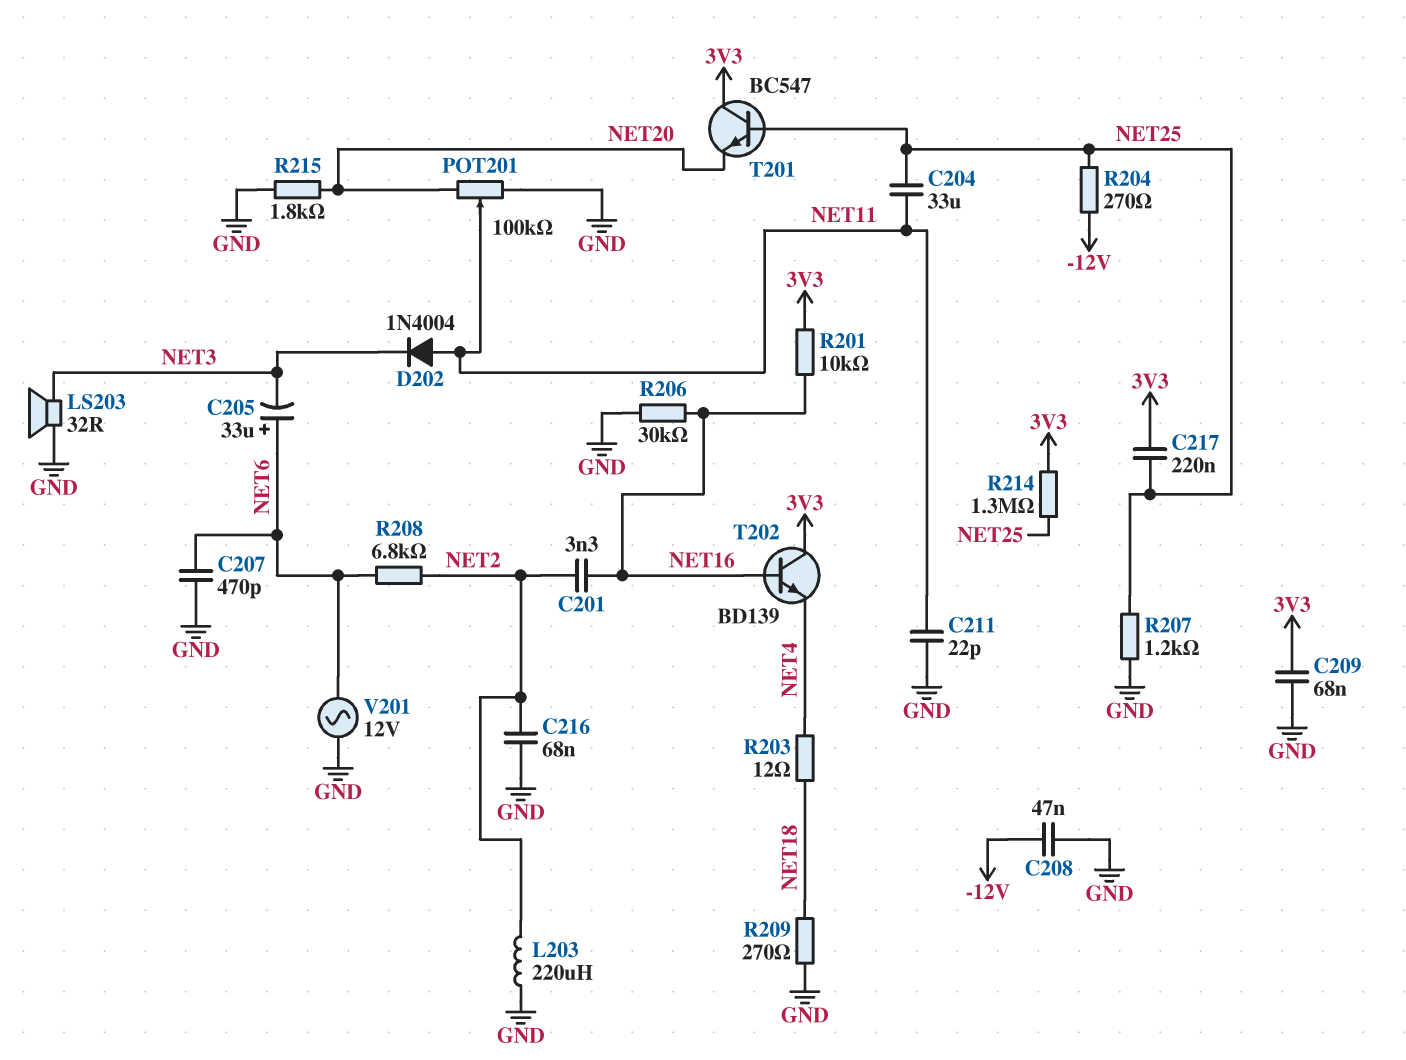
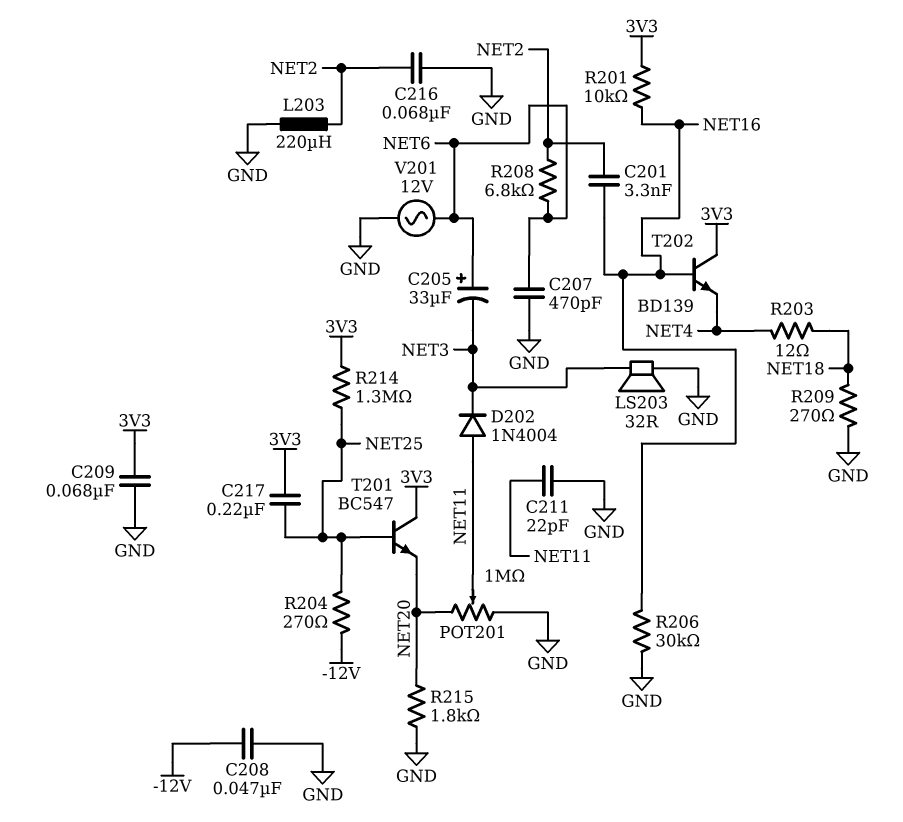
C204: 33uF (NET11, NET25) -> none
POT201: 100k (GND, NET20, wiper NET11) -> 1M (GND, NET20, wiper NET11)
R207: 1.2k (GND, NET25) -> none

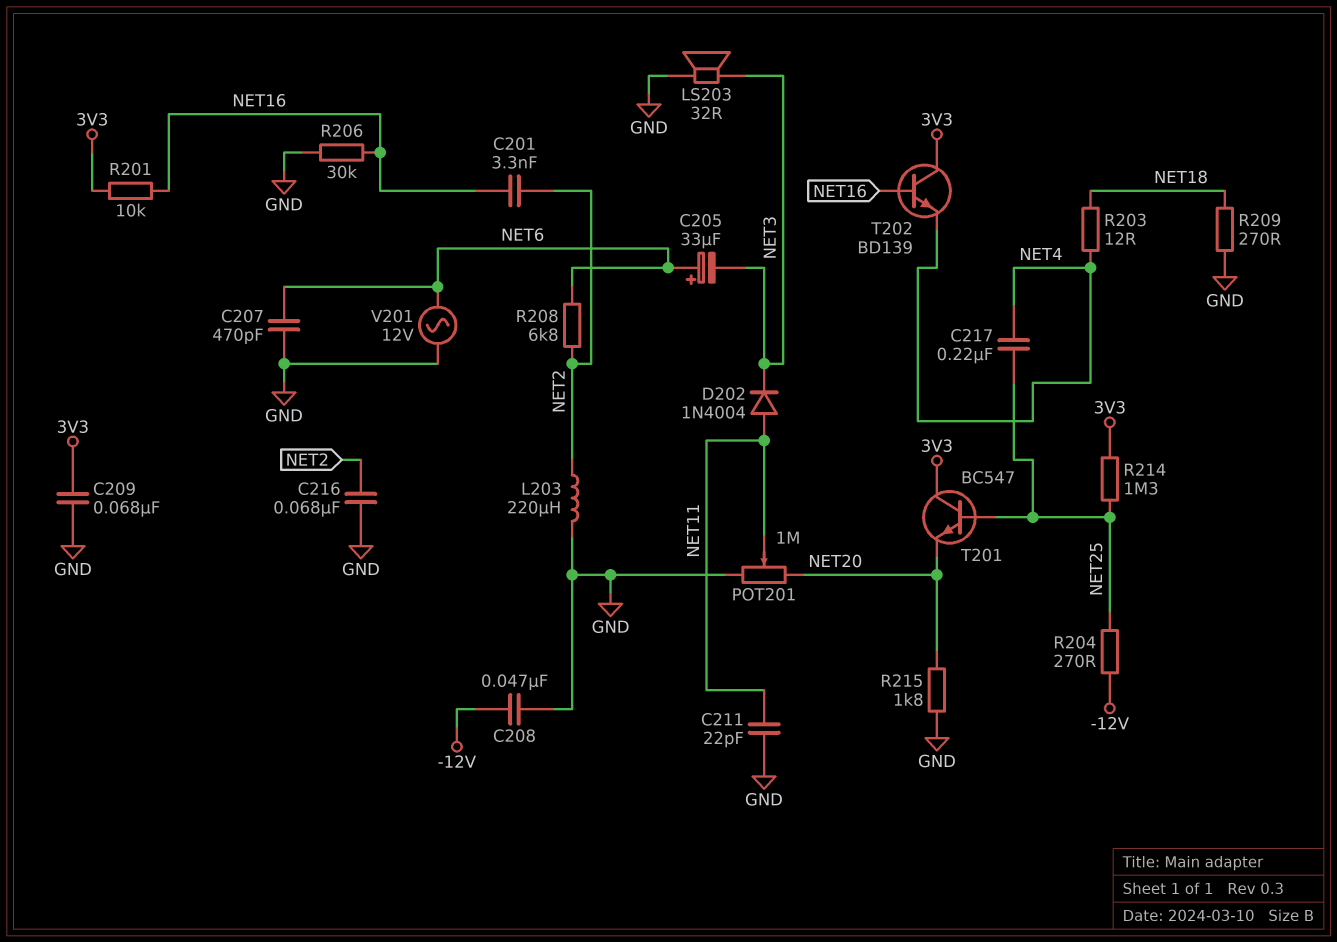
C217: 220nF (3V3, NET25) -> 220nF (NET4, NET25)

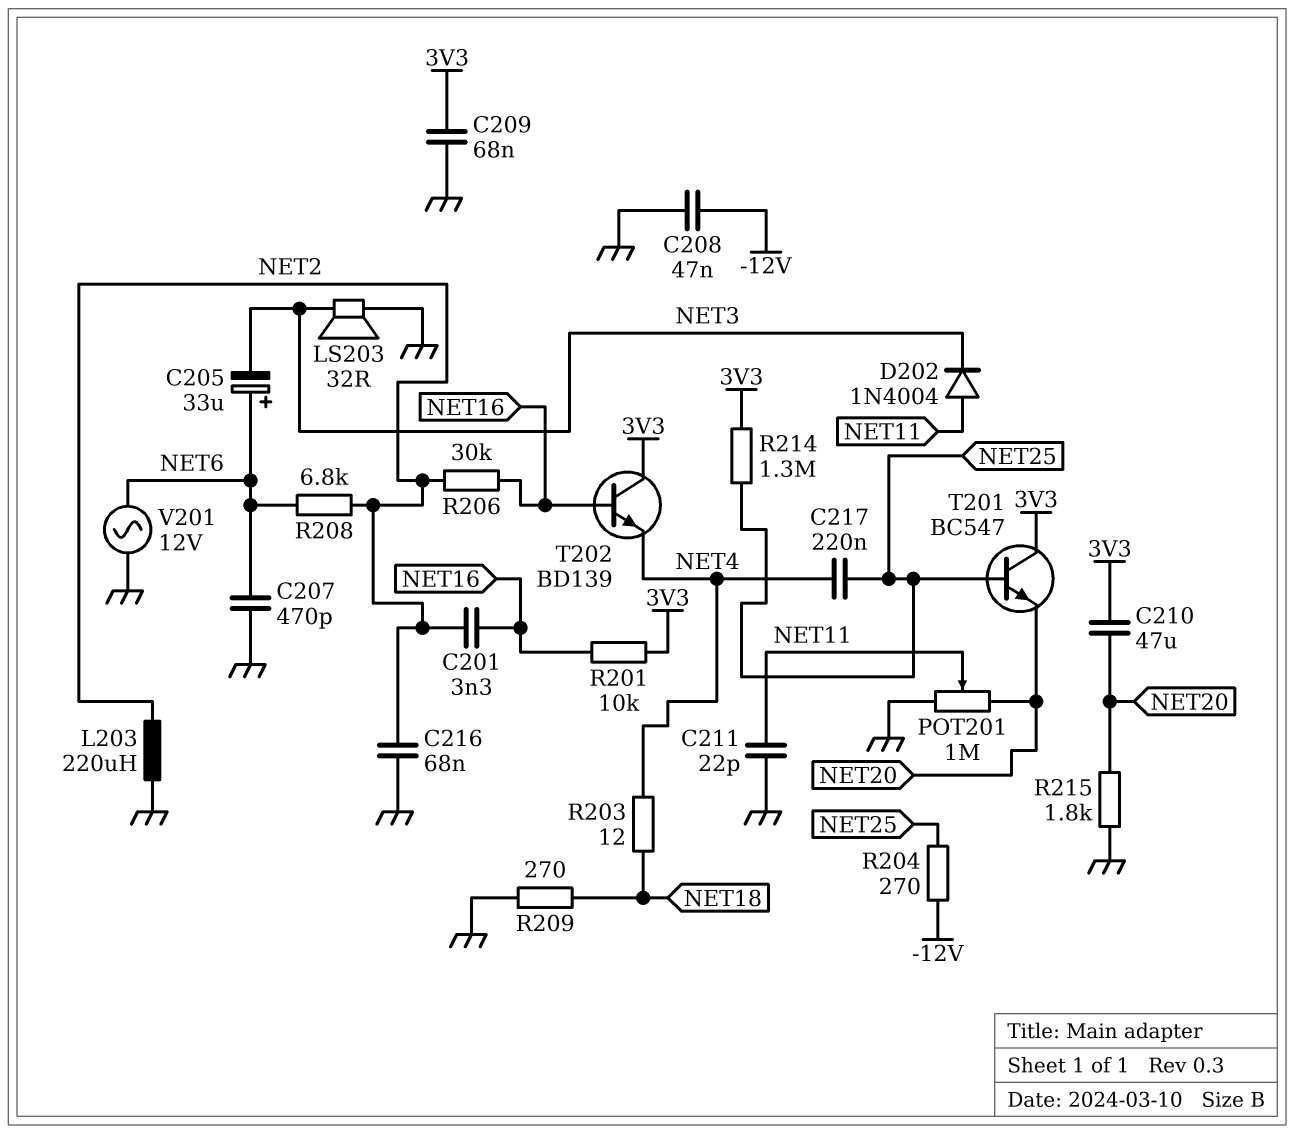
C210: none -> 47uF (3V3, NET20)
R206: 30k (GND, NET16) -> 30k (NET2, NET16)

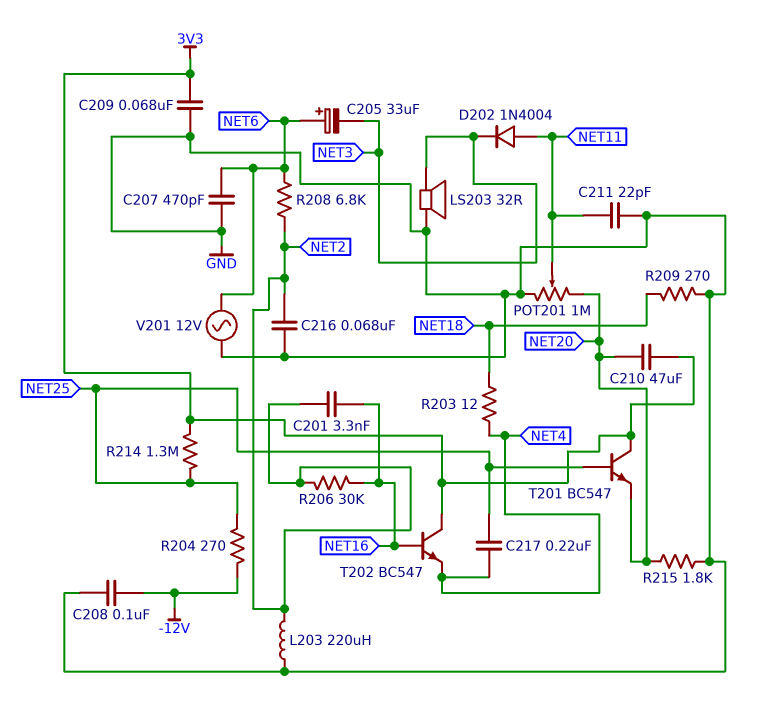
C208: 47nF (-12V, GND) -> 100nF (-12V, GND)
R201: 10k (3V3, NET16) -> none
T202: NPN BD139 (B NET16, C 3V3, E NET4) -> NPN BC547 (B NET16, C 3V3, E NET4)

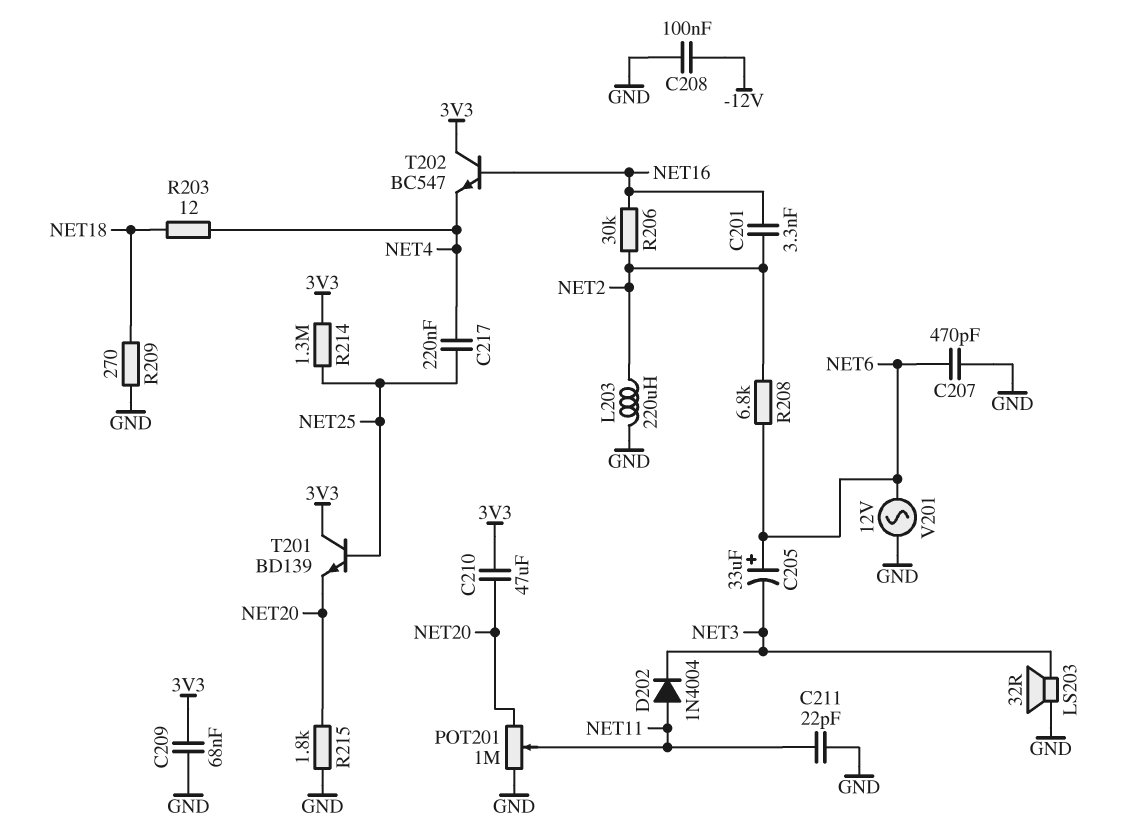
C216: 68nF (GND, NET2) -> none
R204: 270 (-12V, NET25) -> none
T201: NPN BC547 (B NET25, C 3V3, E NET20) -> NPN BD139 (B NET25, C 3V3, E NET20)

